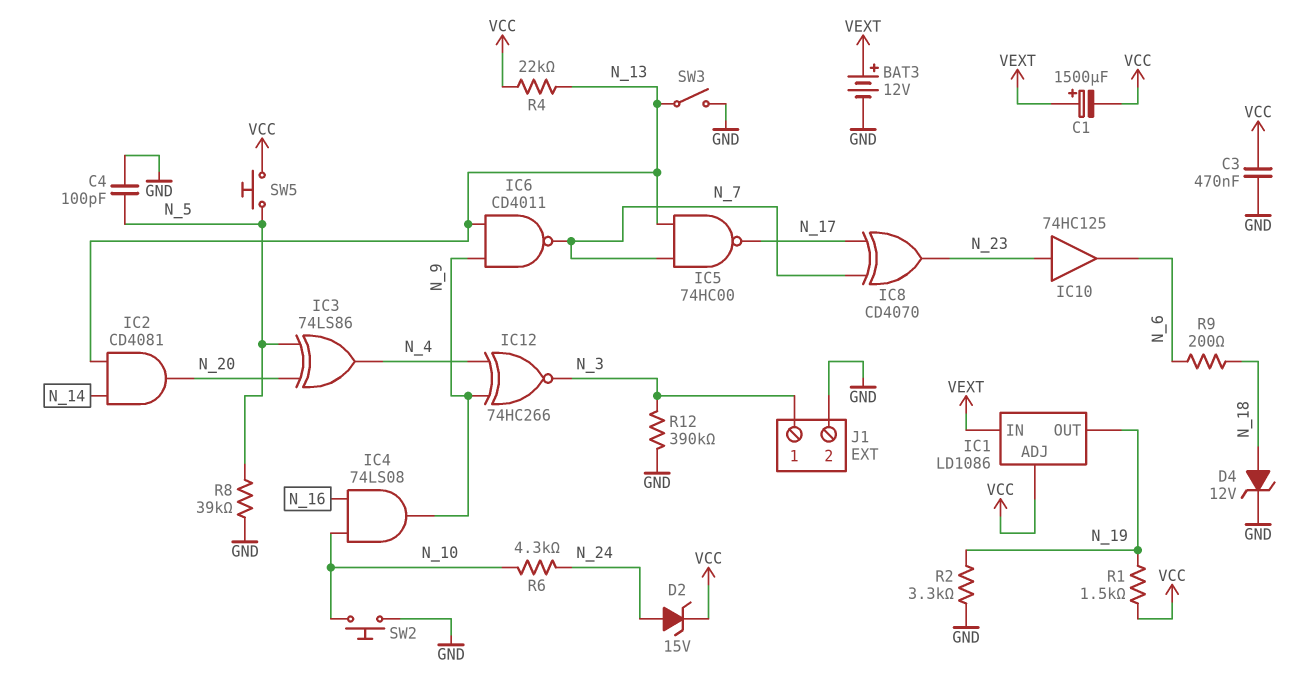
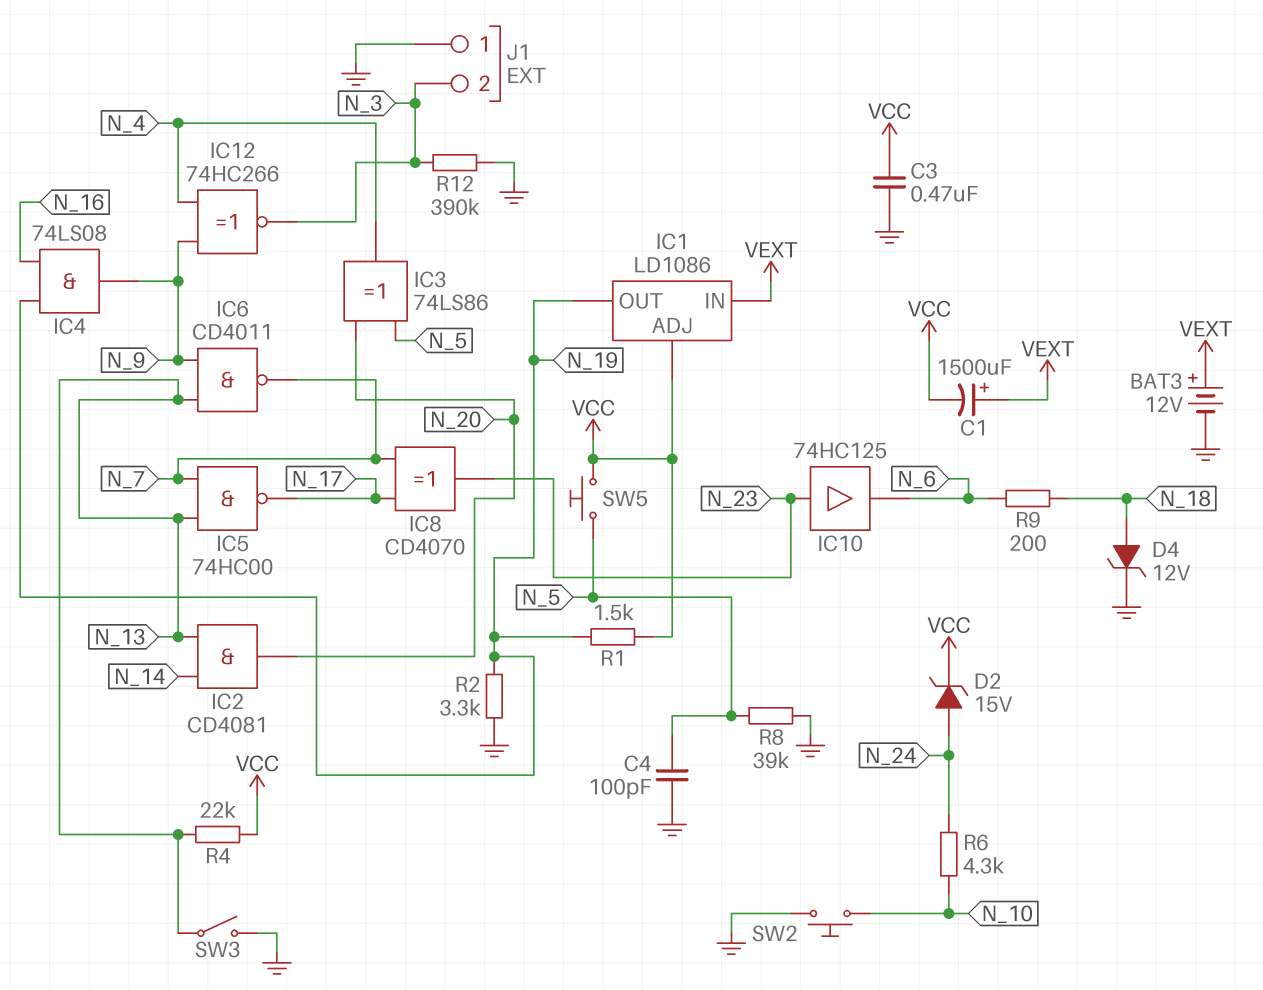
IC4: AND 74LS08 (in N_10, in N_16, out N_9) -> AND 74LS08 (in N_16, in N_19, out N_9)
J1 pin 1: N_3 -> GND
J1 pin 2: GND -> N_3

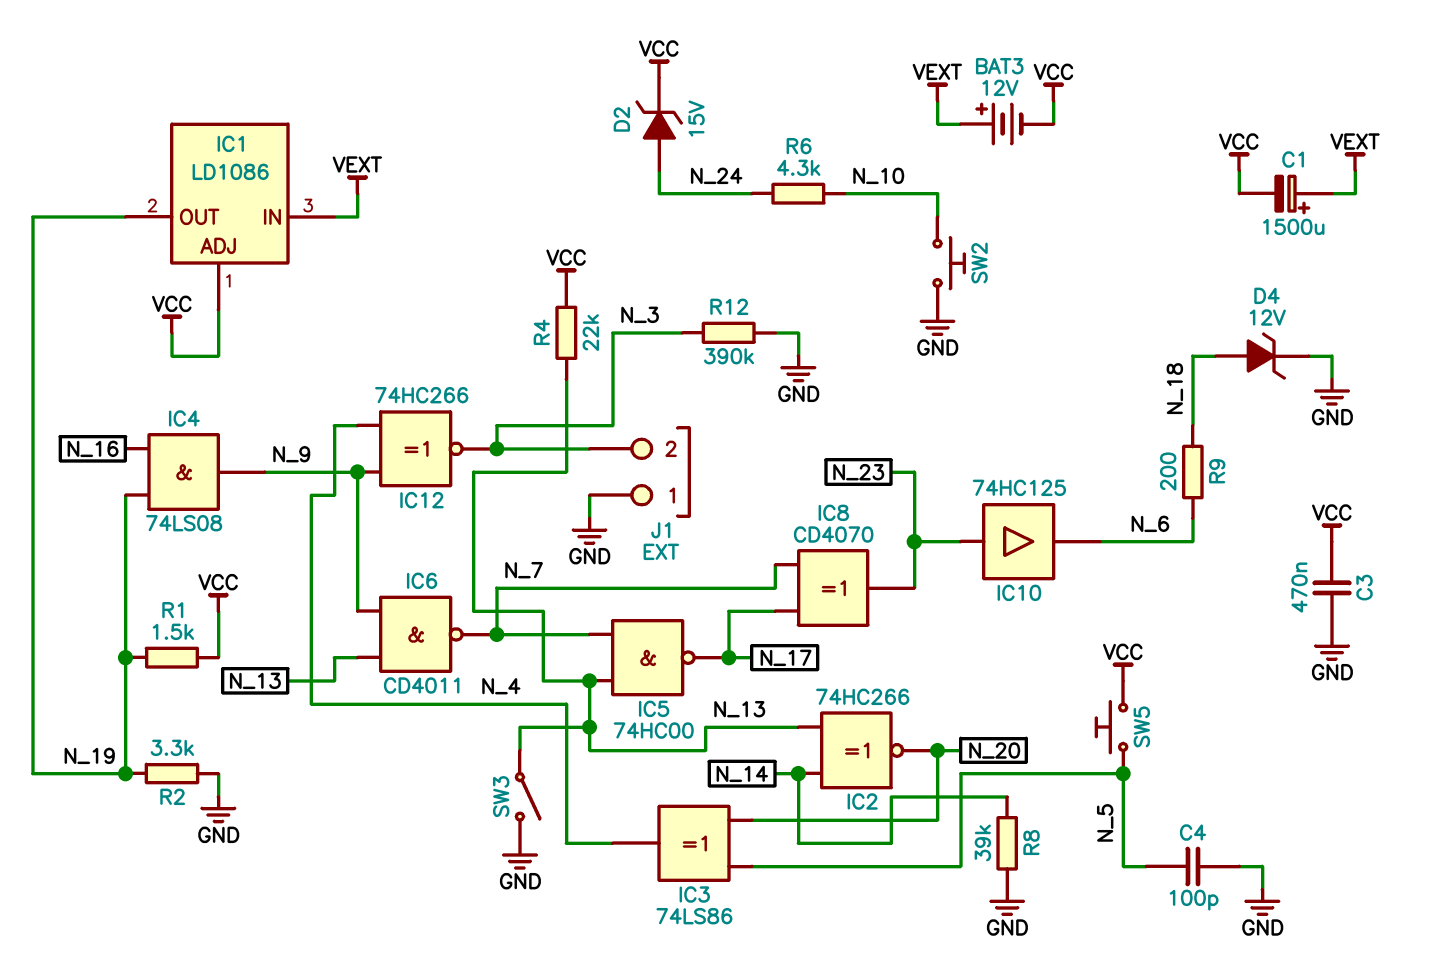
BAT3: 12V (plus VEXT, minus GND) -> 12V (plus VEXT, minus VCC)
IC2: AND CD4081 (in N_13, in N_14, out N_20) -> XNOR 74HC266 (in N_13, in N_14, out N_20)
R8: 39k (GND, N_5) -> 39k (GND, N_14)

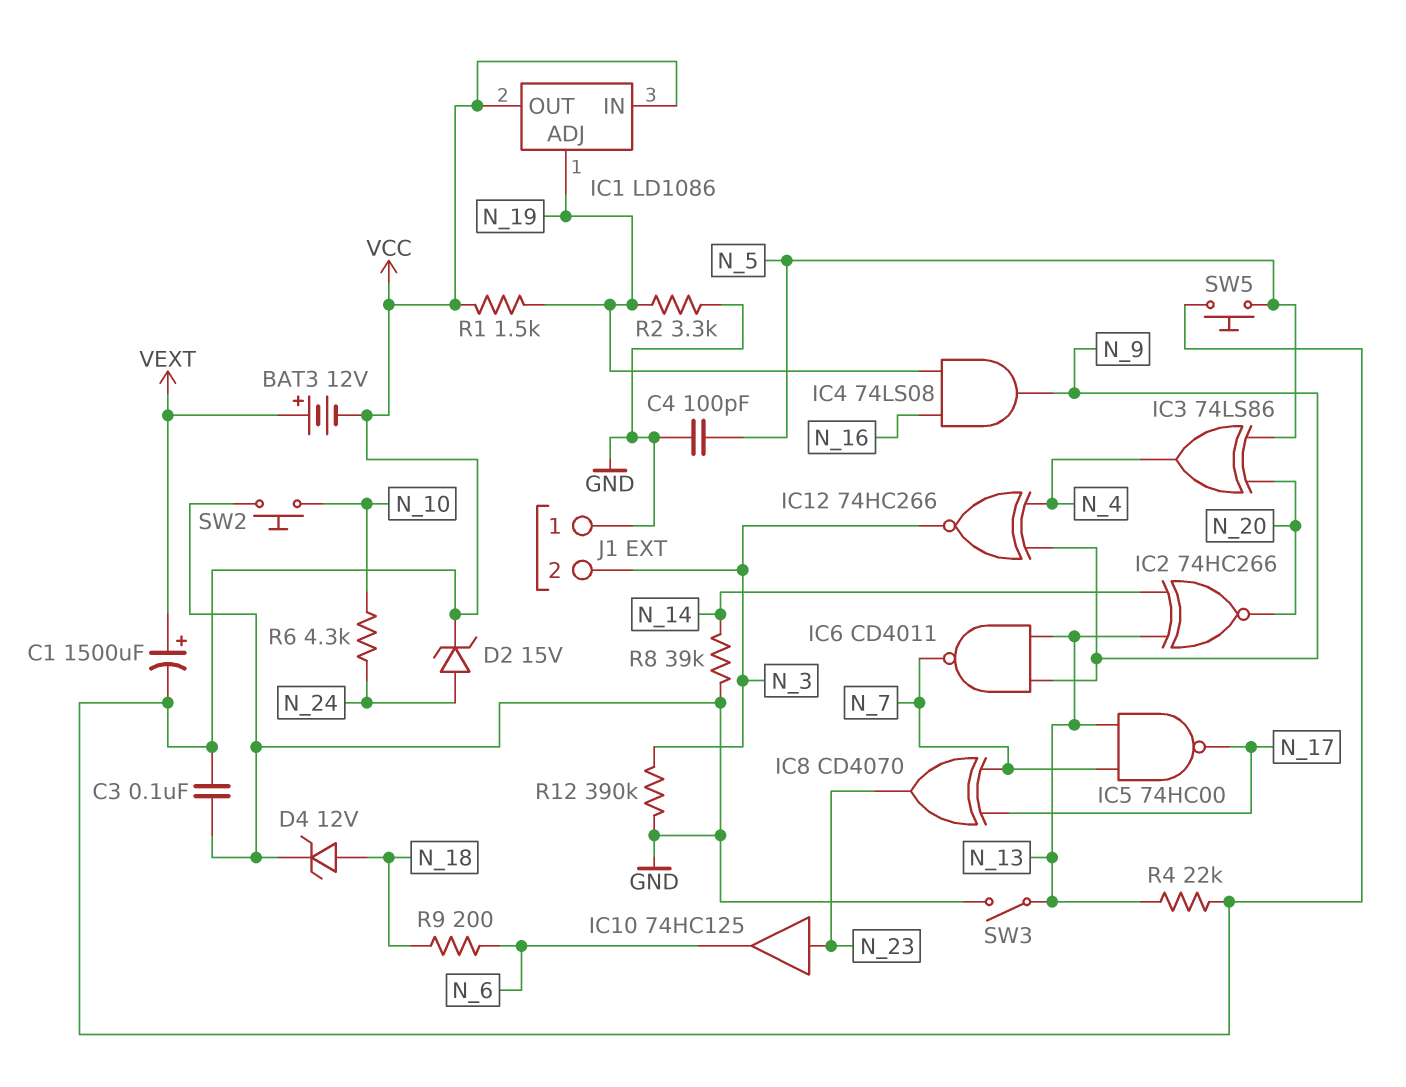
C3: 470nF (GND, VCC) -> 100nF (GND, VCC)
IC1 pin ADJ: VCC -> N_19
IC1 pin IN: VEXT -> VCC
IC1 pin OUT: N_19 -> VCC

